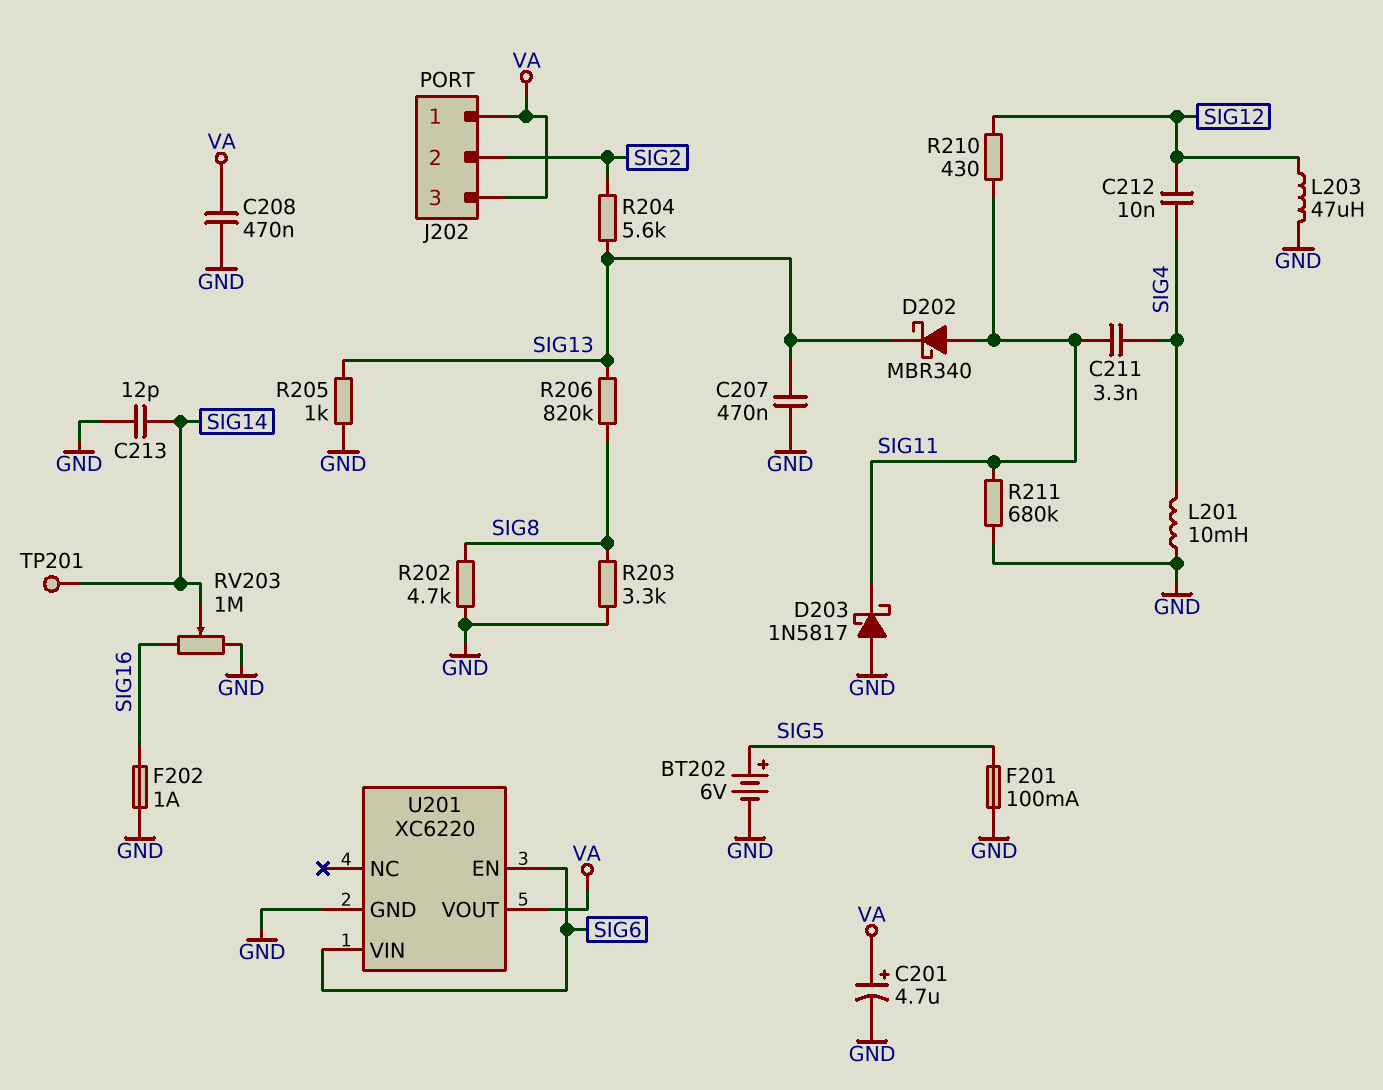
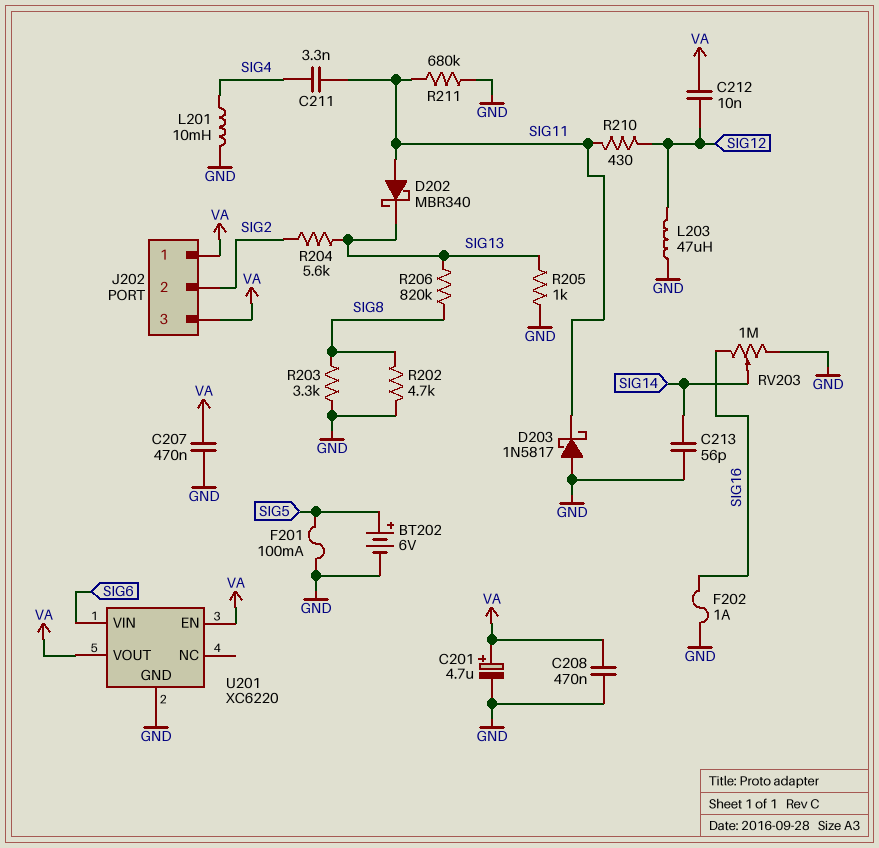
C207: 470nF (GND, SIG13) -> 470nF (GND, VA)
C212: 10nF (SIG4, SIG12) -> 10nF (SIG12, VA)
C213: 12pF (GND, SIG14) -> 56pF (GND, SIG14)
TP201: test point (SIG14) -> none
U201 pin EN: SIG6 -> VA

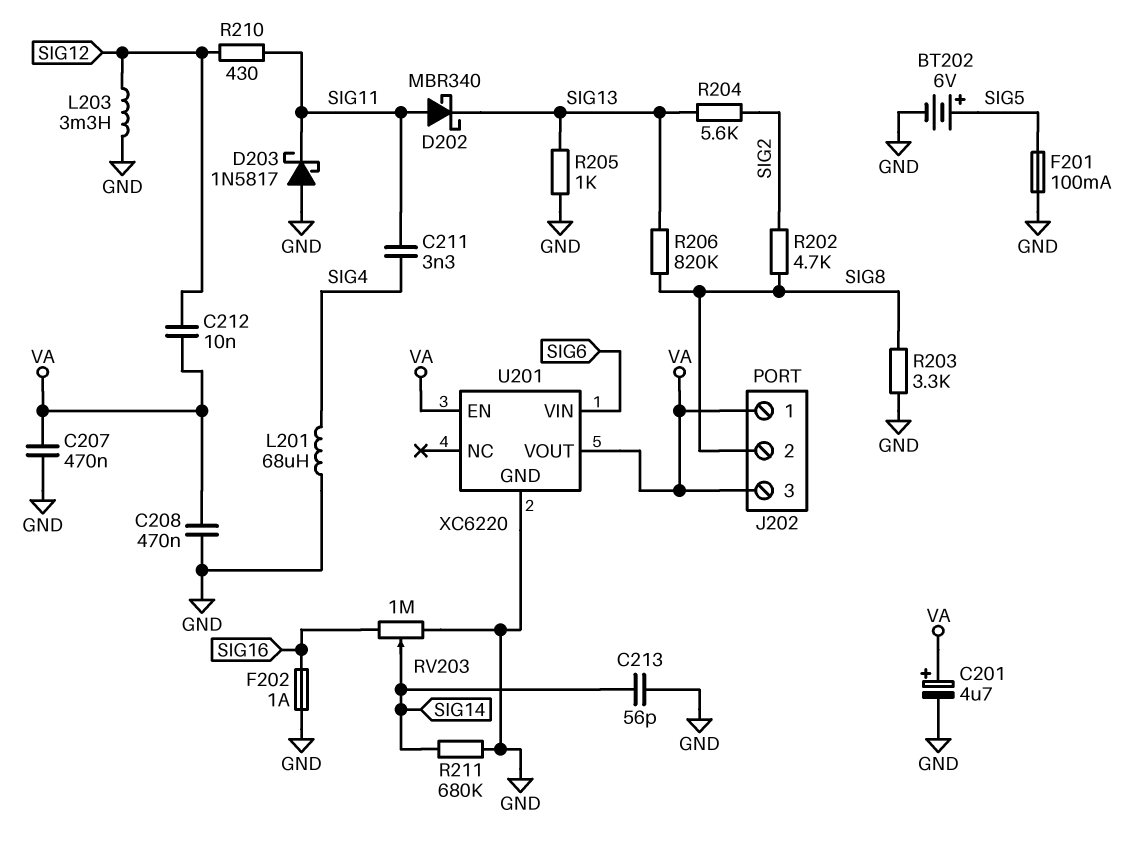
J202 pin 2: SIG2 -> SIG8
L201: 10mH (GND, SIG4) -> 68uH (GND, SIG4)
L203: 47uH (GND, SIG12) -> 3.3mH (GND, SIG12)
R202: 4.7k (GND, SIG8) -> 4.7k (SIG2, SIG8)
R211: 680k (GND, SIG11) -> 680k (GND, SIG14)

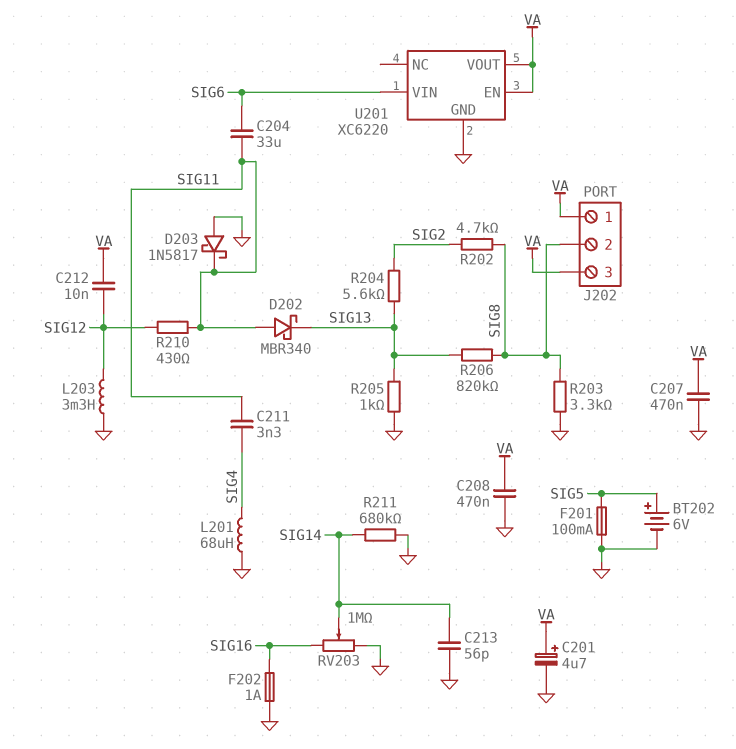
C204: none -> 33uF (SIG6, SIG11)

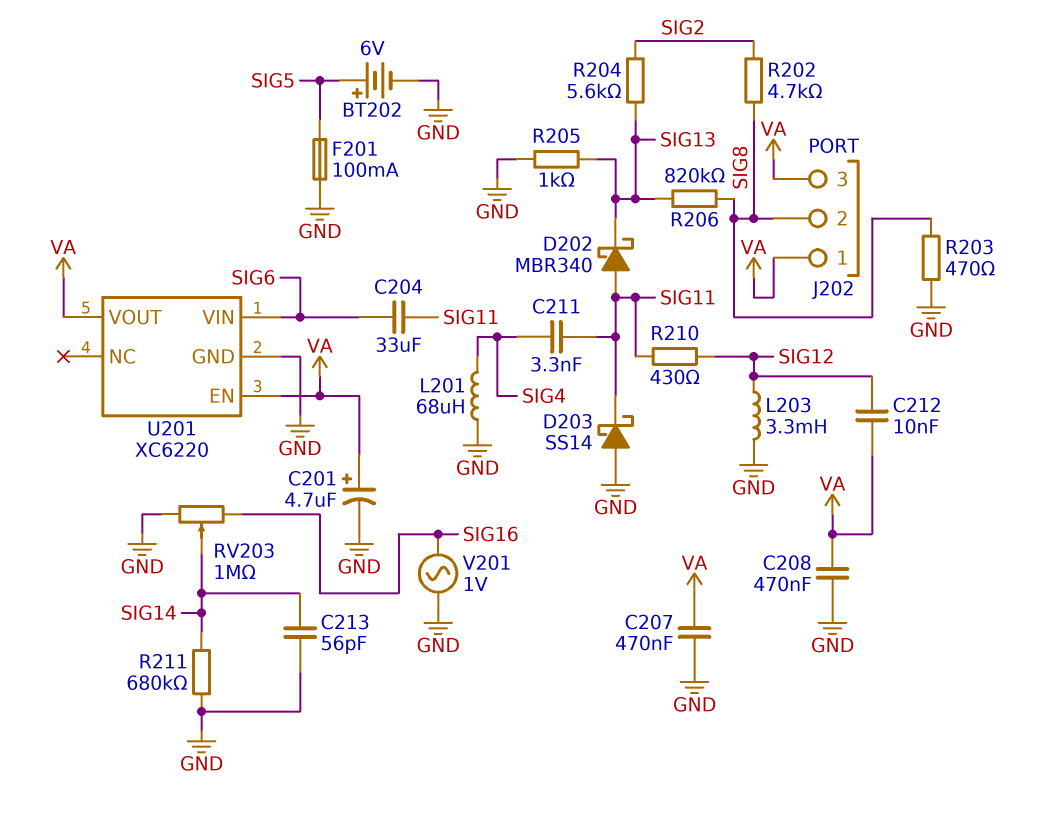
D203: schottky 1N5817 (A GND, K SIG11) -> schottky SS14 (A GND, K SIG11)
F202: 1A (GND, SIG16) -> none
R203: 3.3k (GND, SIG8) -> 470 (GND, SIG8)
V201: none -> AC 1V (GND, SIG16)

